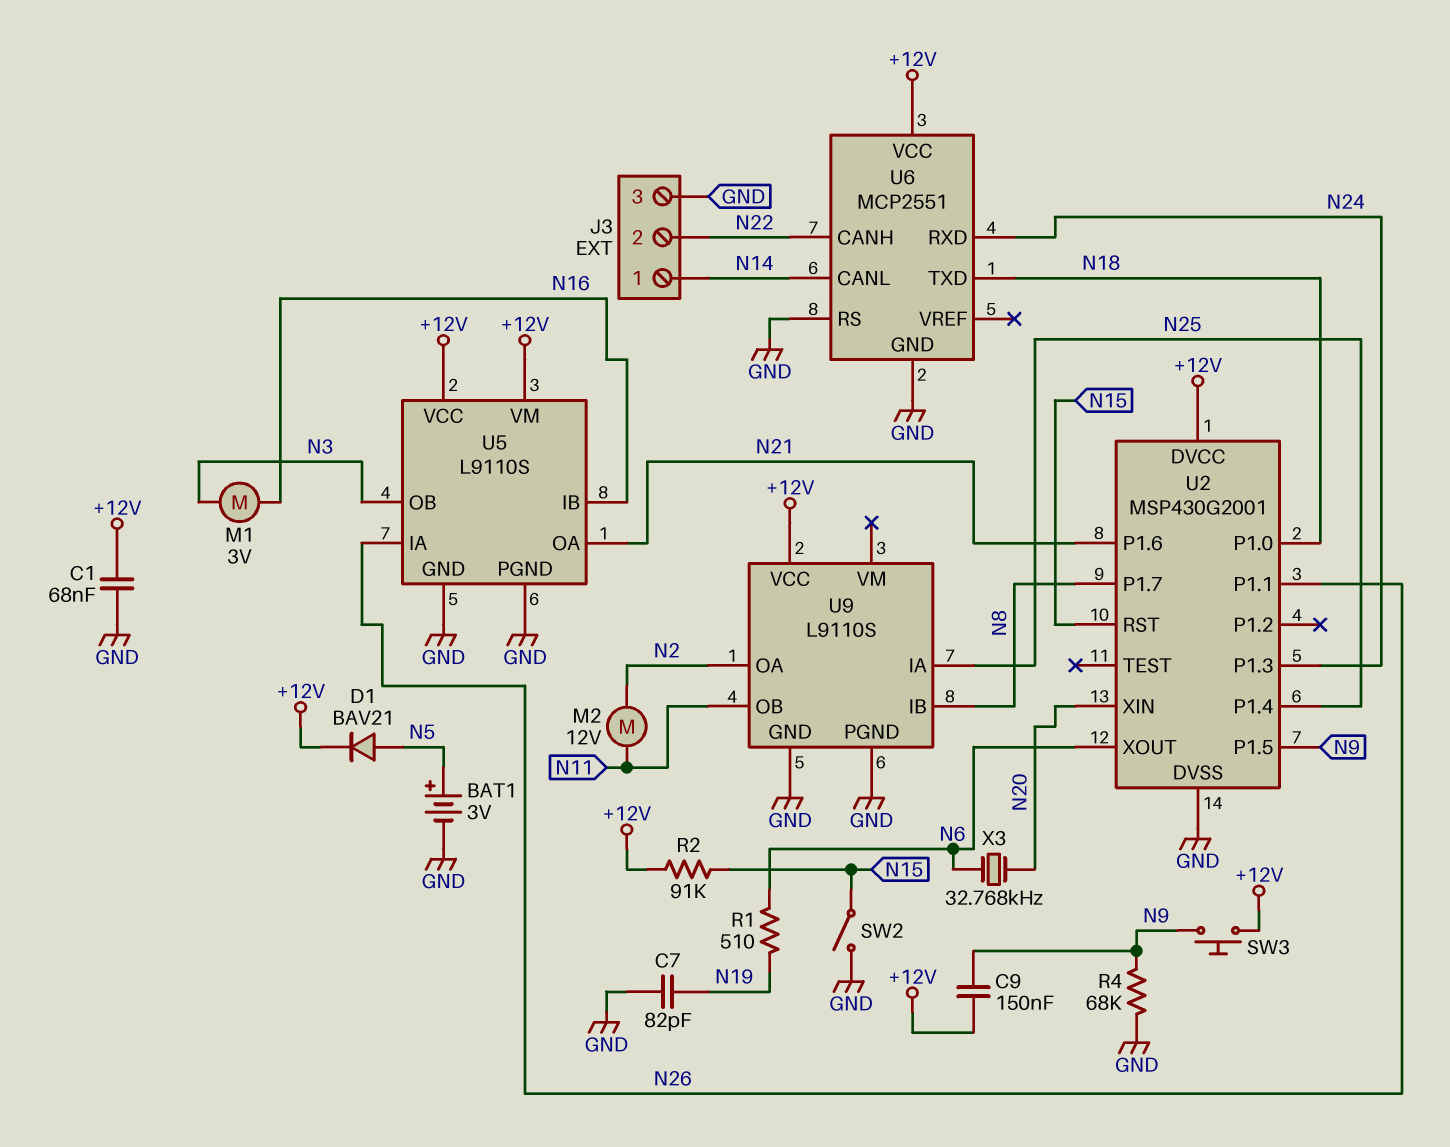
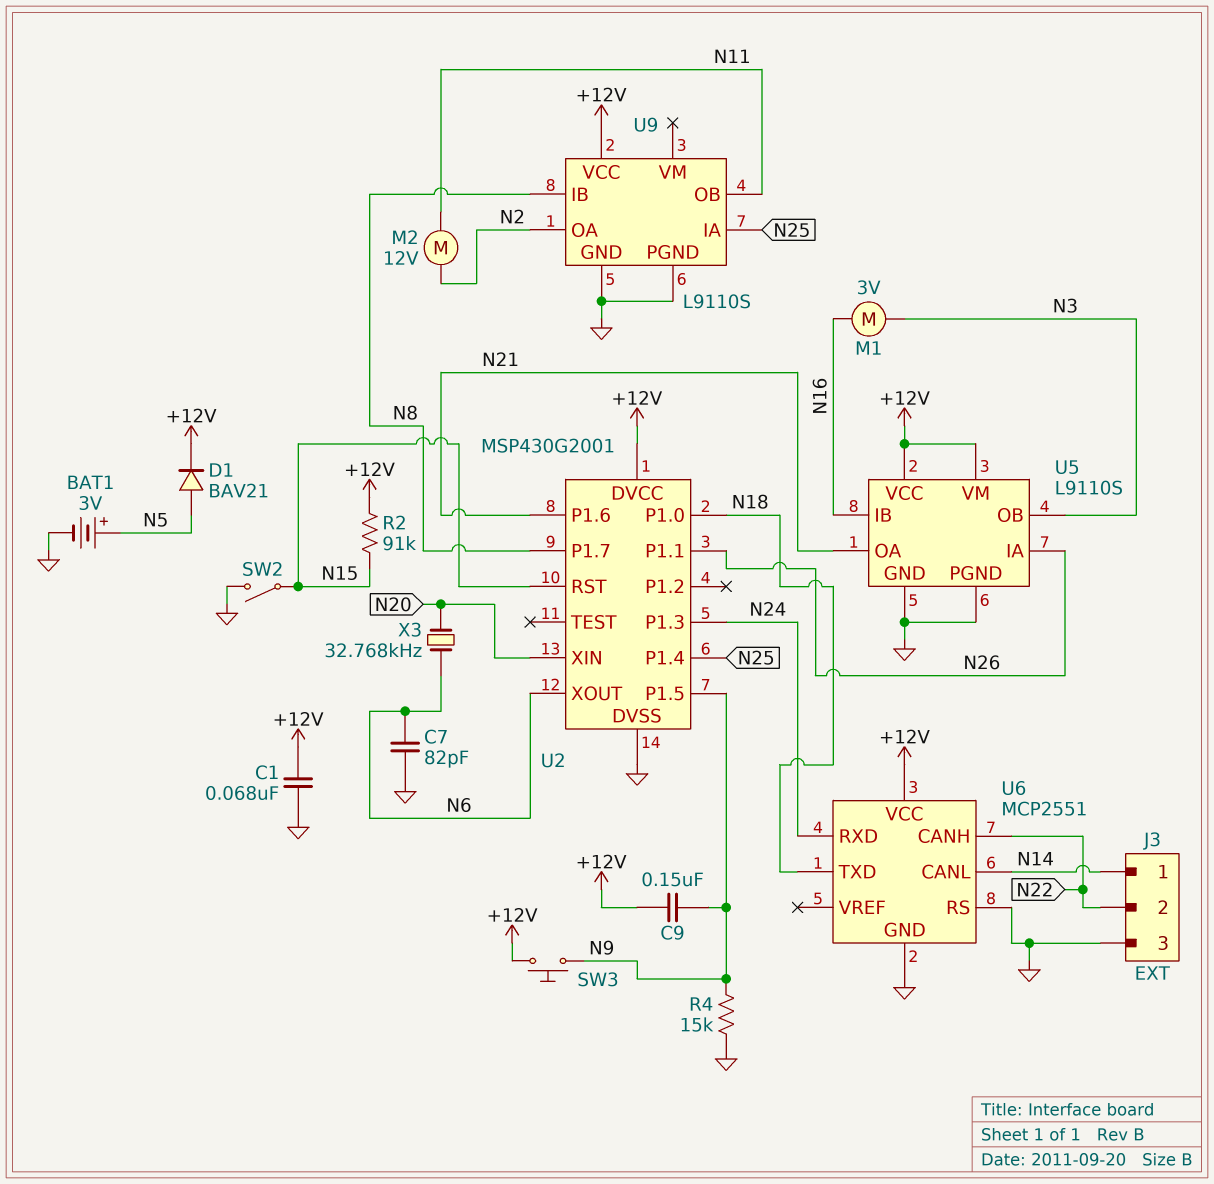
C7: 82pF (GND, N19) -> 82pF (GND, N6)
R1: 510 (N6, N19) -> none
R4: 68k (GND, N9) -> 15k (GND, N9)

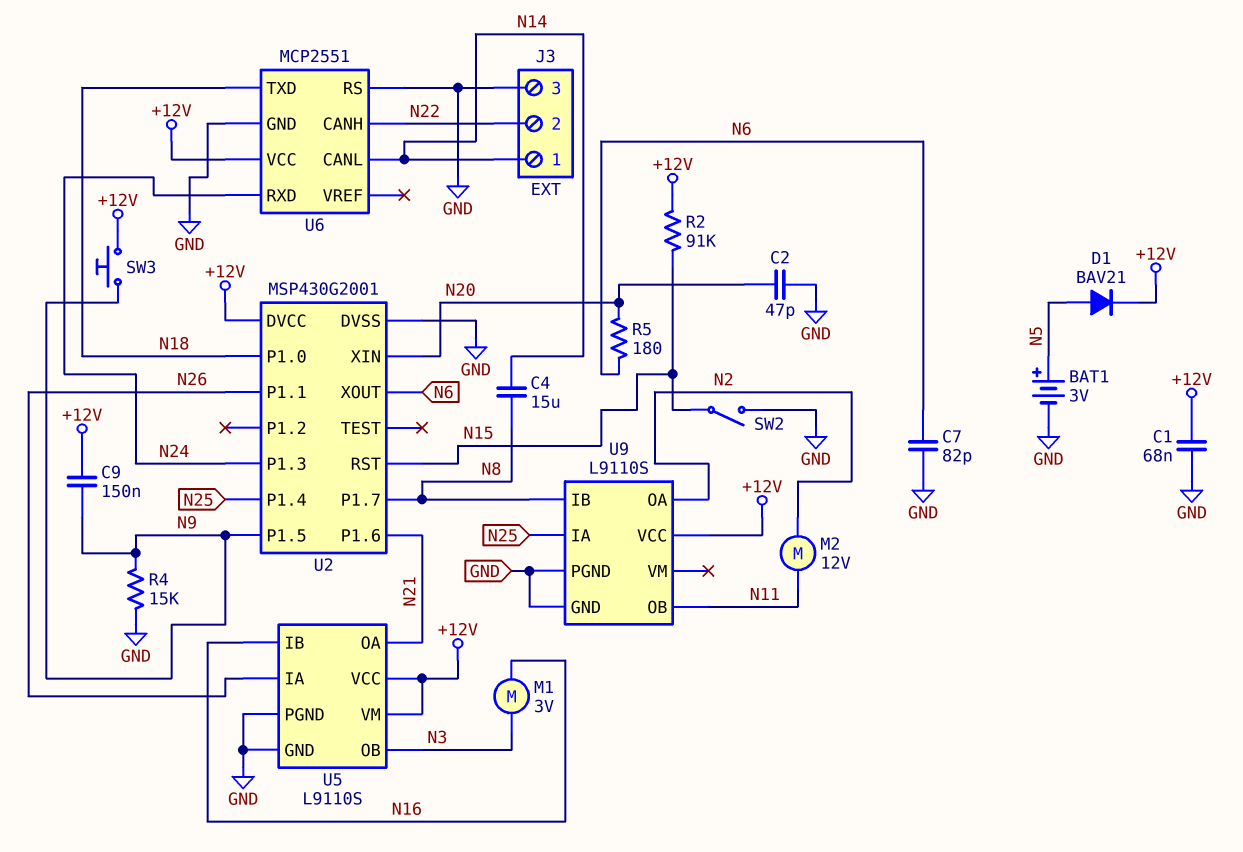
C2: none -> 47pF (GND, N20)
C4: none -> 15uF (N8, N14)
R5: none -> 180 (N6, N20)
X3: 32.768kHz (N6, N20) -> none

